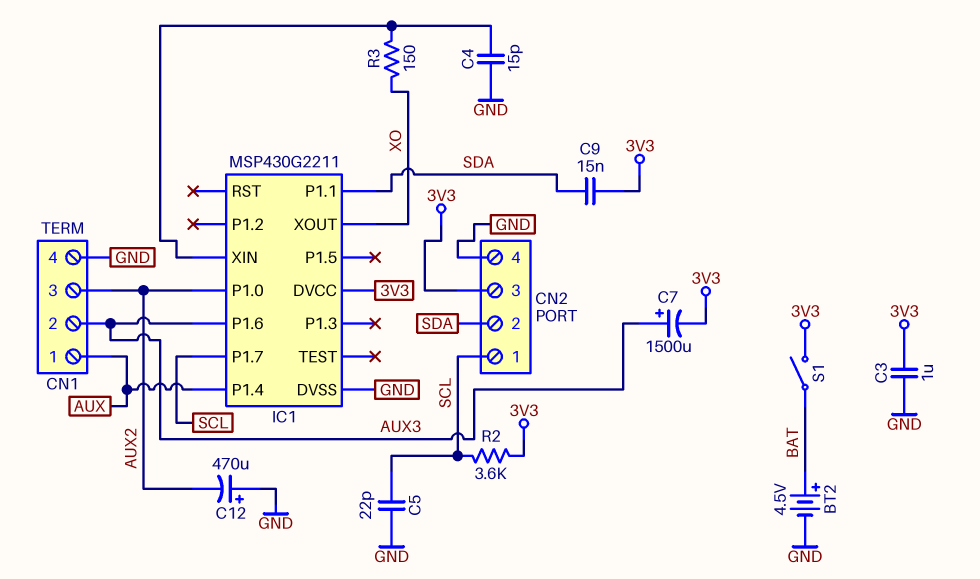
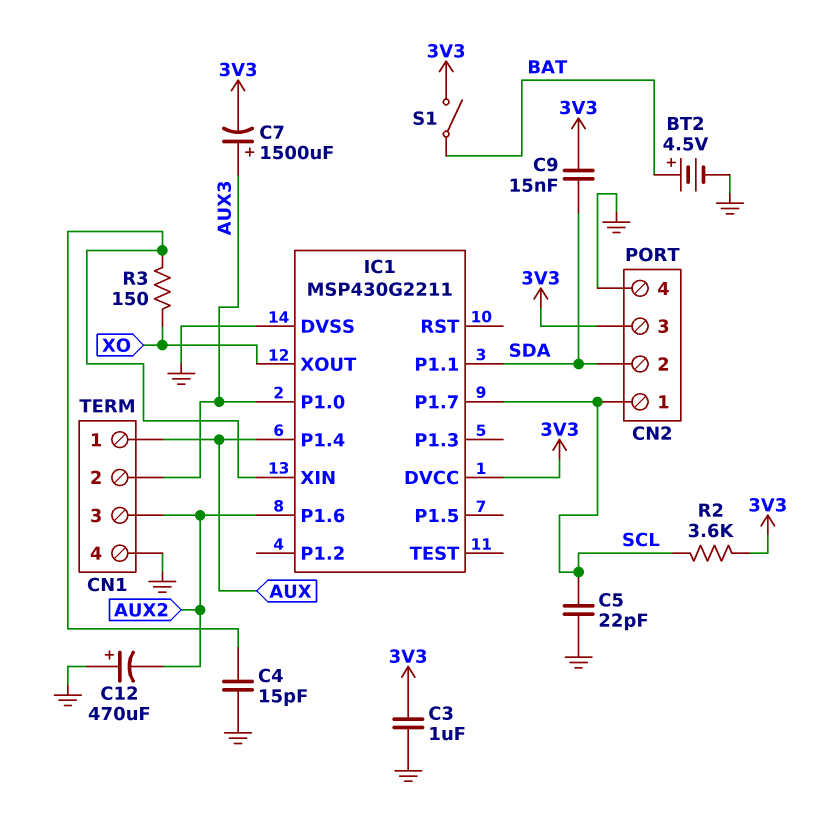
IC1 pin P1.0: AUX2 -> AUX3
IC1 pin P1.6: AUX3 -> AUX2

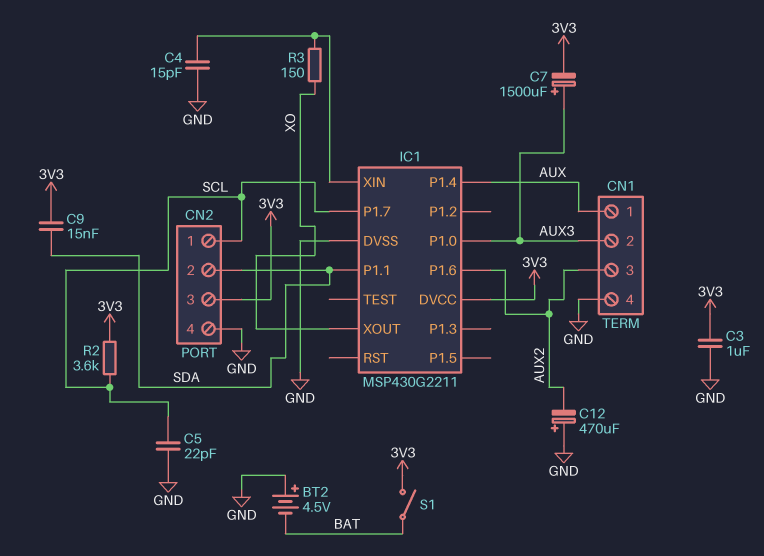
BT2: 4.5V (plus BAT, minus GND) -> 4.5V (plus GND, minus BAT)

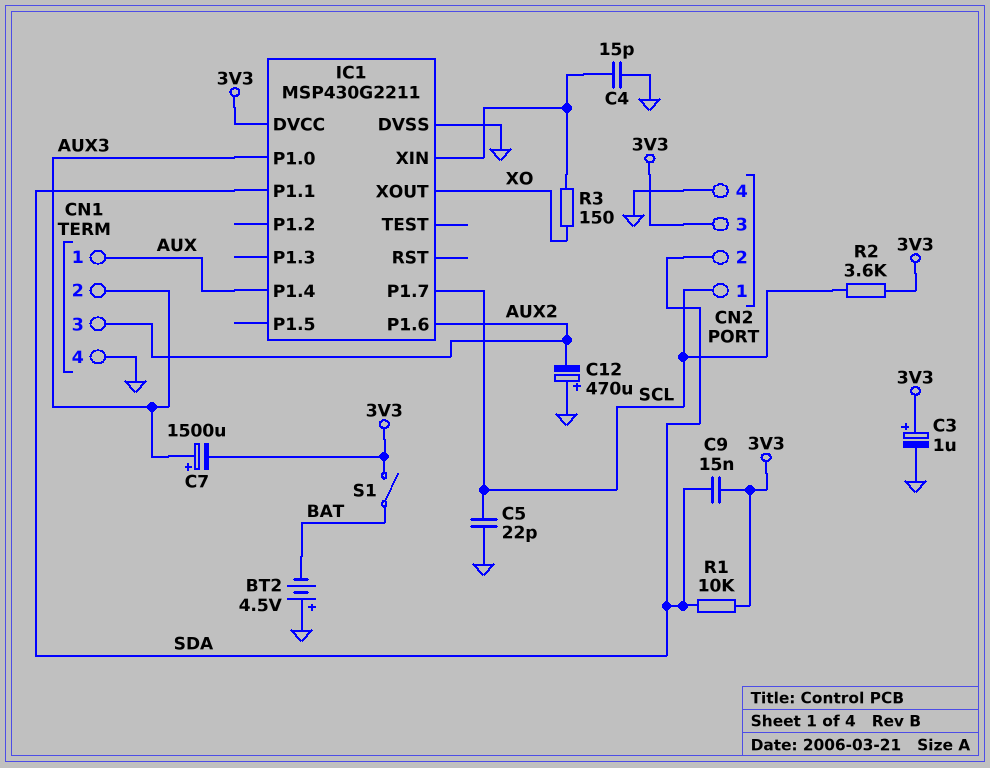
C3: 1uF (3V3, GND) -> 1uF (plus 3V3, minus GND)
R1: none -> 10k (3V3, SDA)

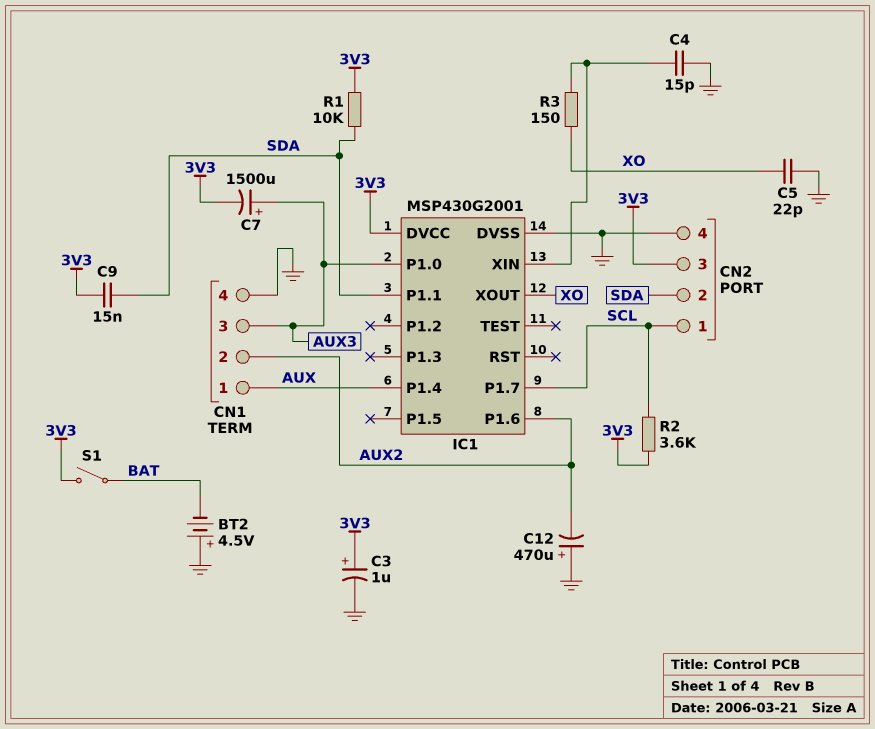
C5: 22pF (GND, SCL) -> 22pF (GND, XO)
CN1 pin 2: AUX3 -> AUX2
CN1 pin 3: AUX2 -> AUX3
IC1: MSP430G2211 -> MSP430G2001

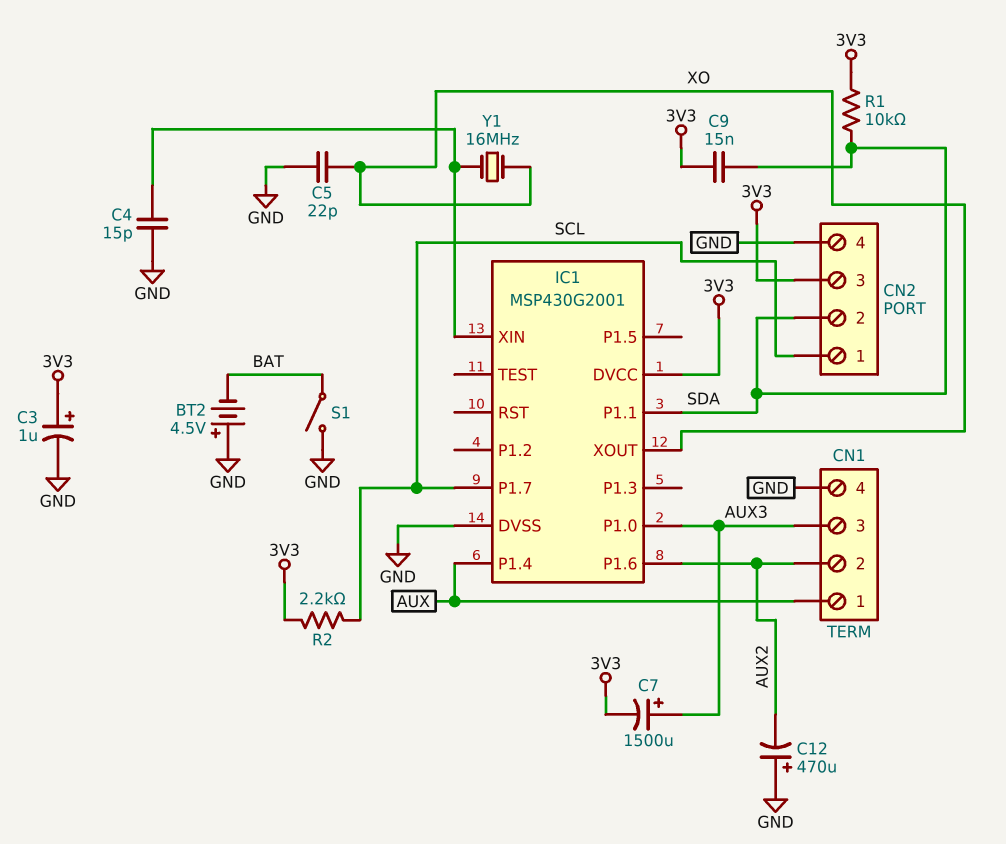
R2: 3.6k (3V3, SCL) -> 2.2k (3V3, SCL)
R3: 150 (IC1/XIN, XO) -> none
S1: switch (3V3, BAT) -> switch (BAT, GND)
Y1: none -> 16MHz (IC1/XIN, XO)

